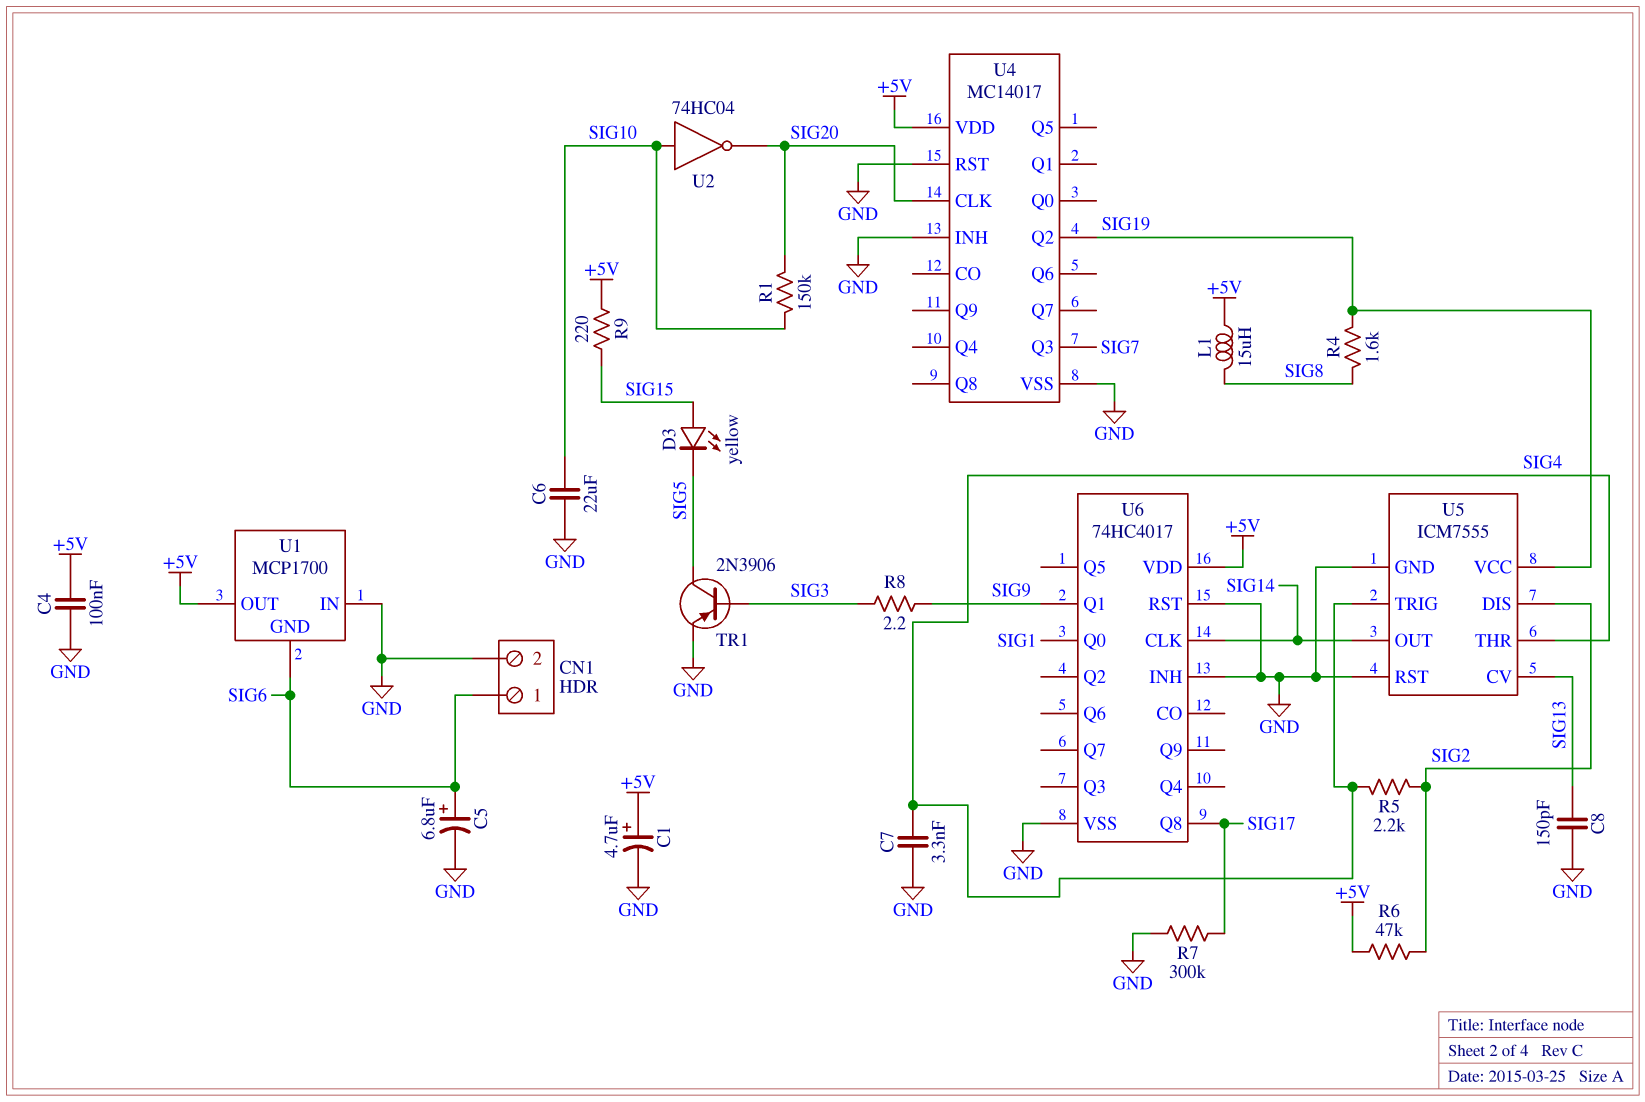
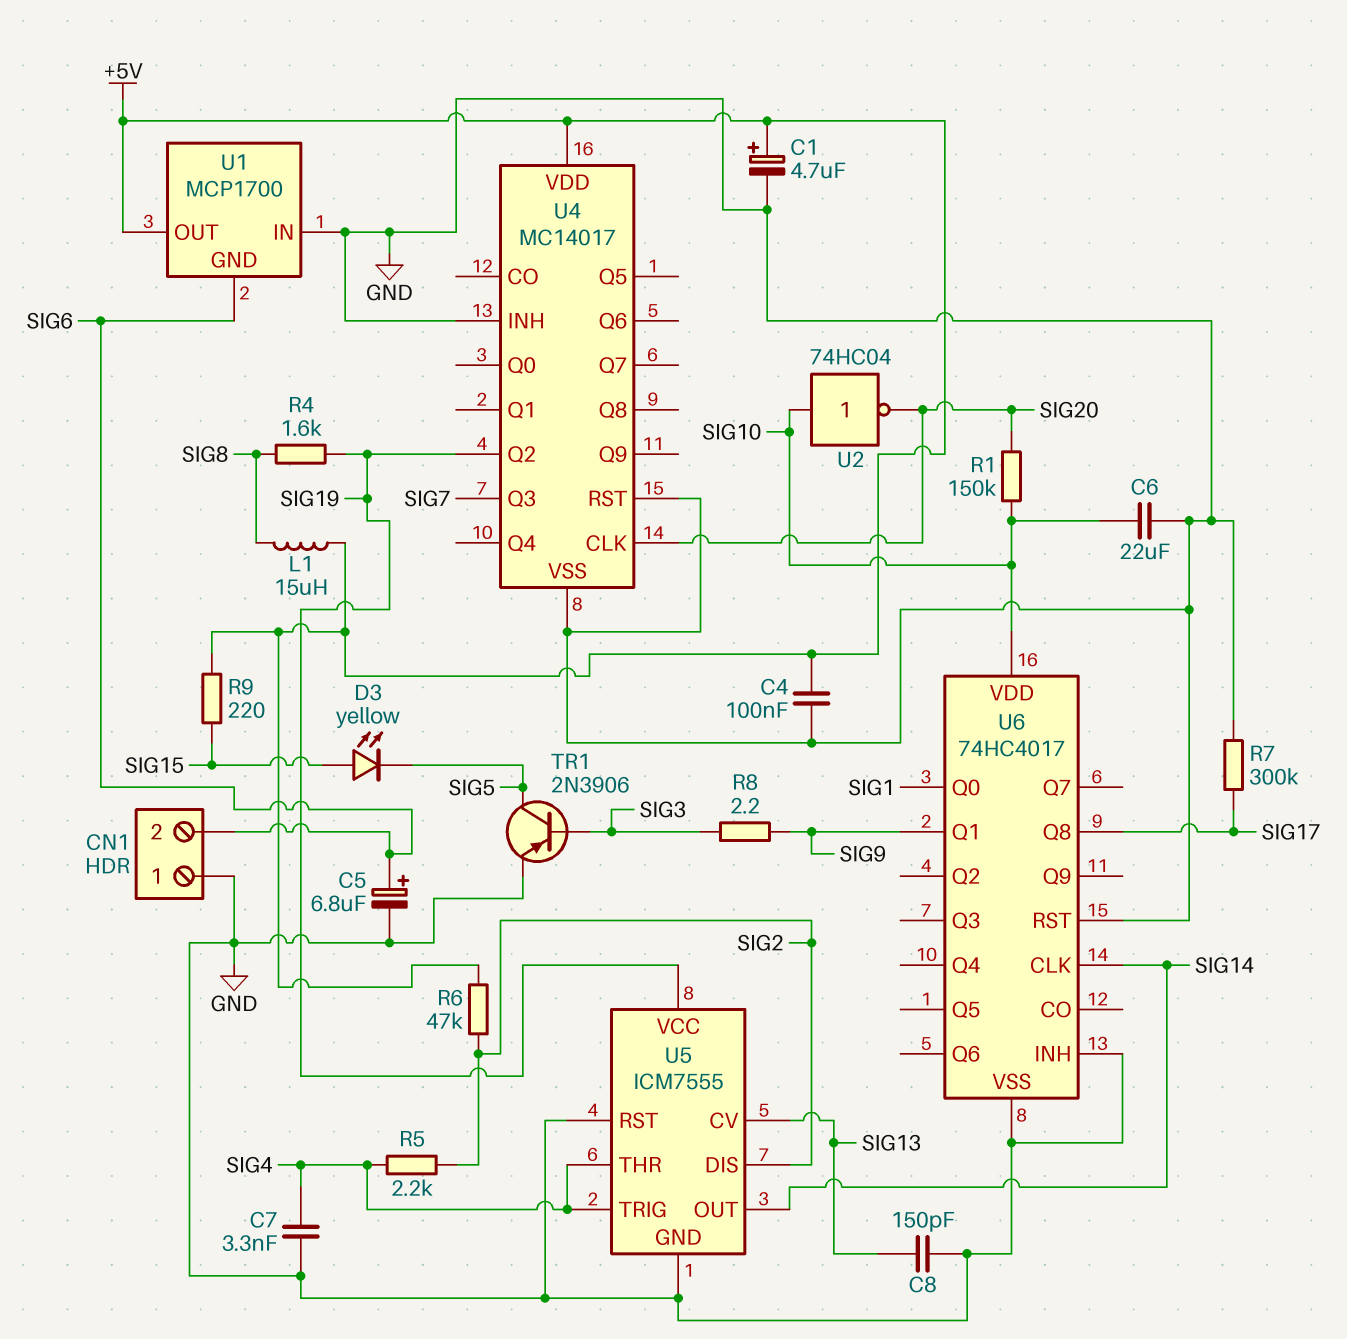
CN1 pin 1: SIG6 -> GND
CN1 pin 2: GND -> SIG6
U6 pin VDD: +5V -> SIG10

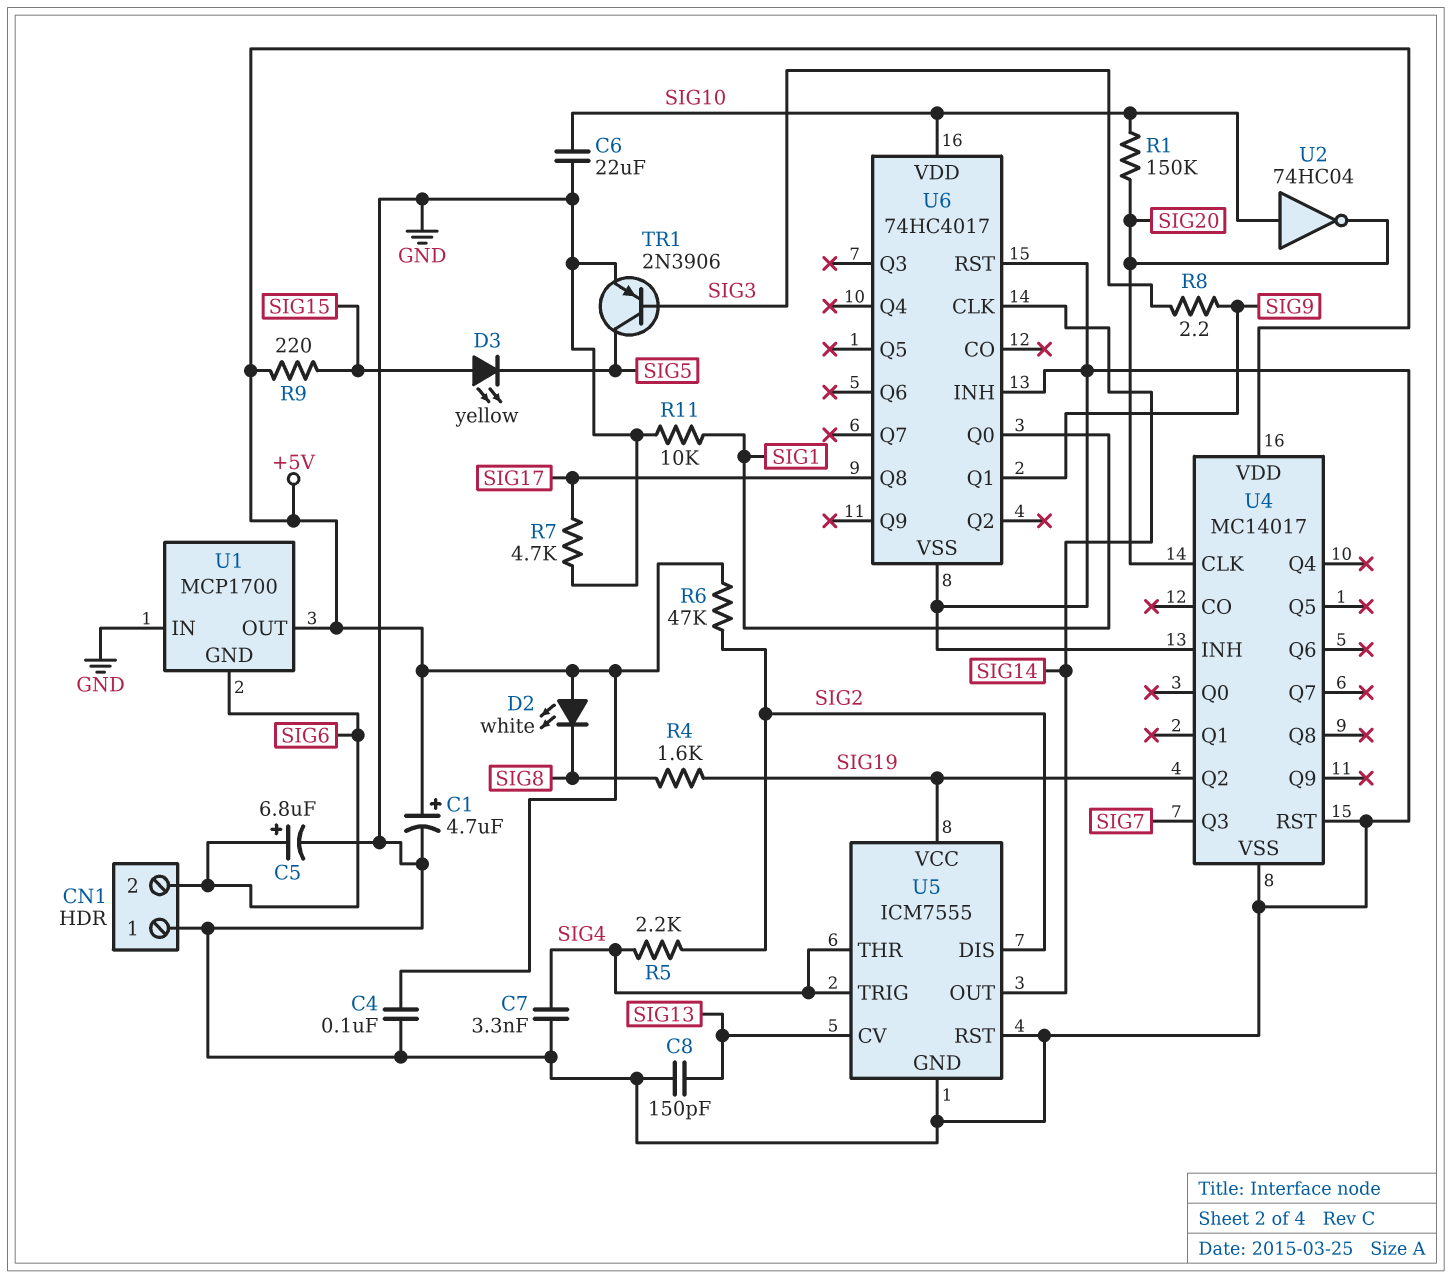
D2: none -> LED white (A +5V, K SIG8)
L1: 15uH (+5V, SIG8) -> none
R7: 300k (GND, SIG17) -> 4.7k (GND, SIG17)
R11: none -> 10k (GND, SIG1)

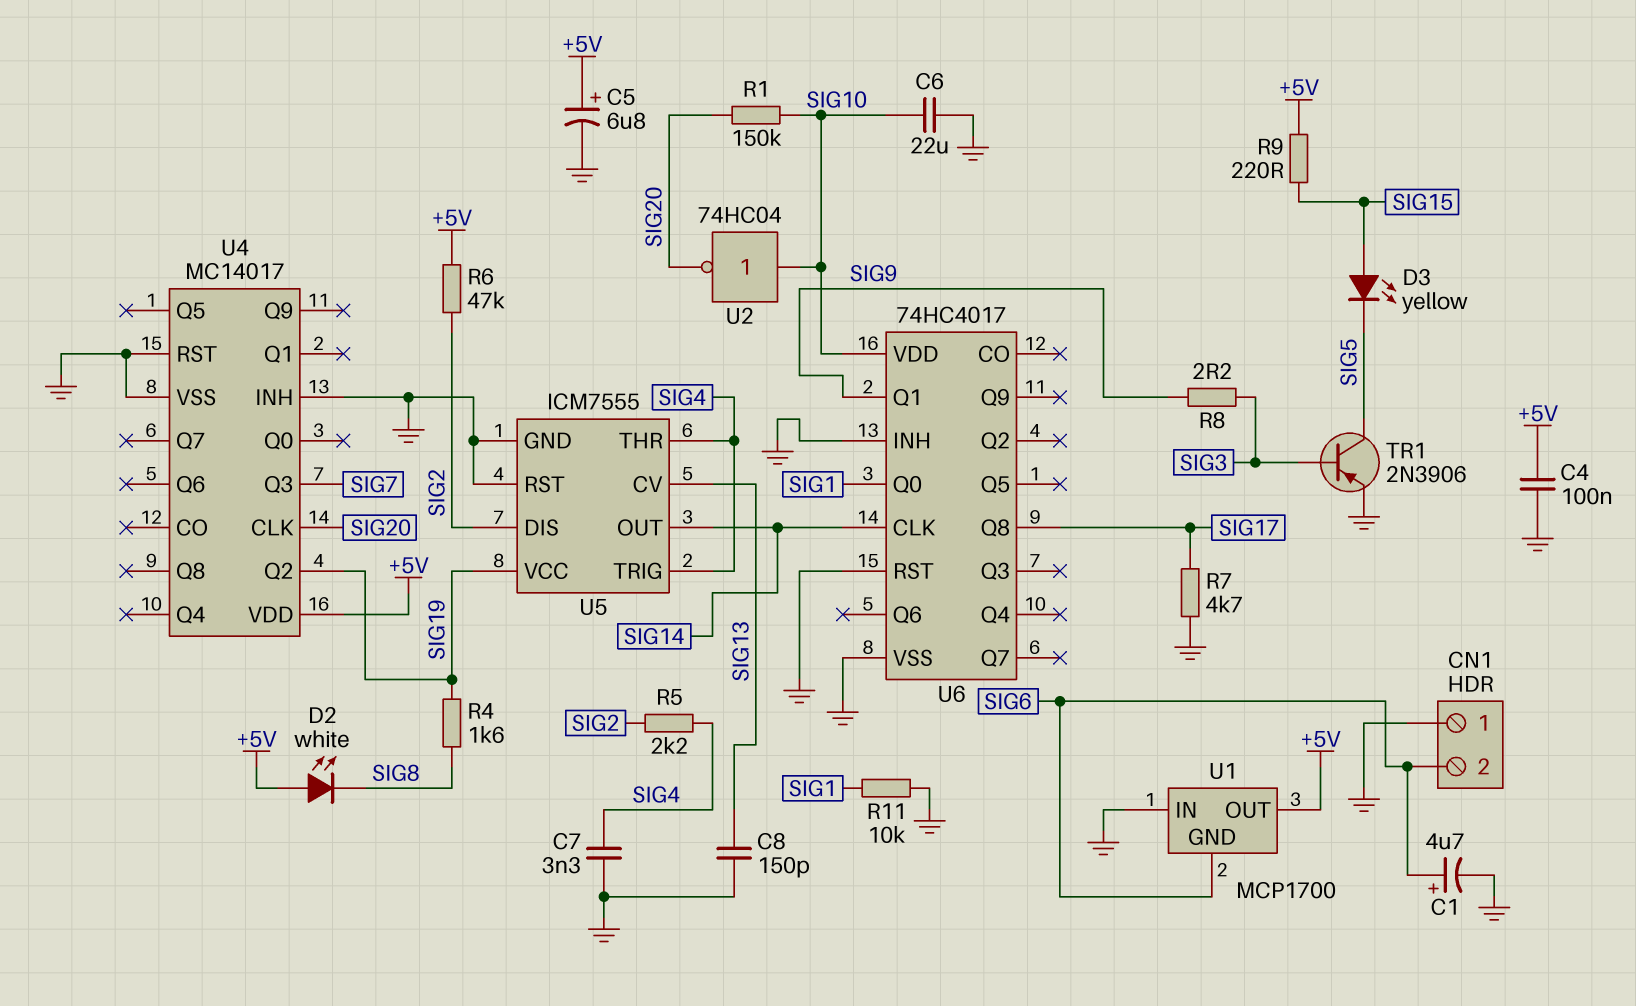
C1: 4.7uF (plus +5V, minus GND) -> 4.7uF (plus SIG6, minus GND)
C5: 6.8uF (plus SIG6, minus GND) -> 6.8uF (plus +5V, minus GND)

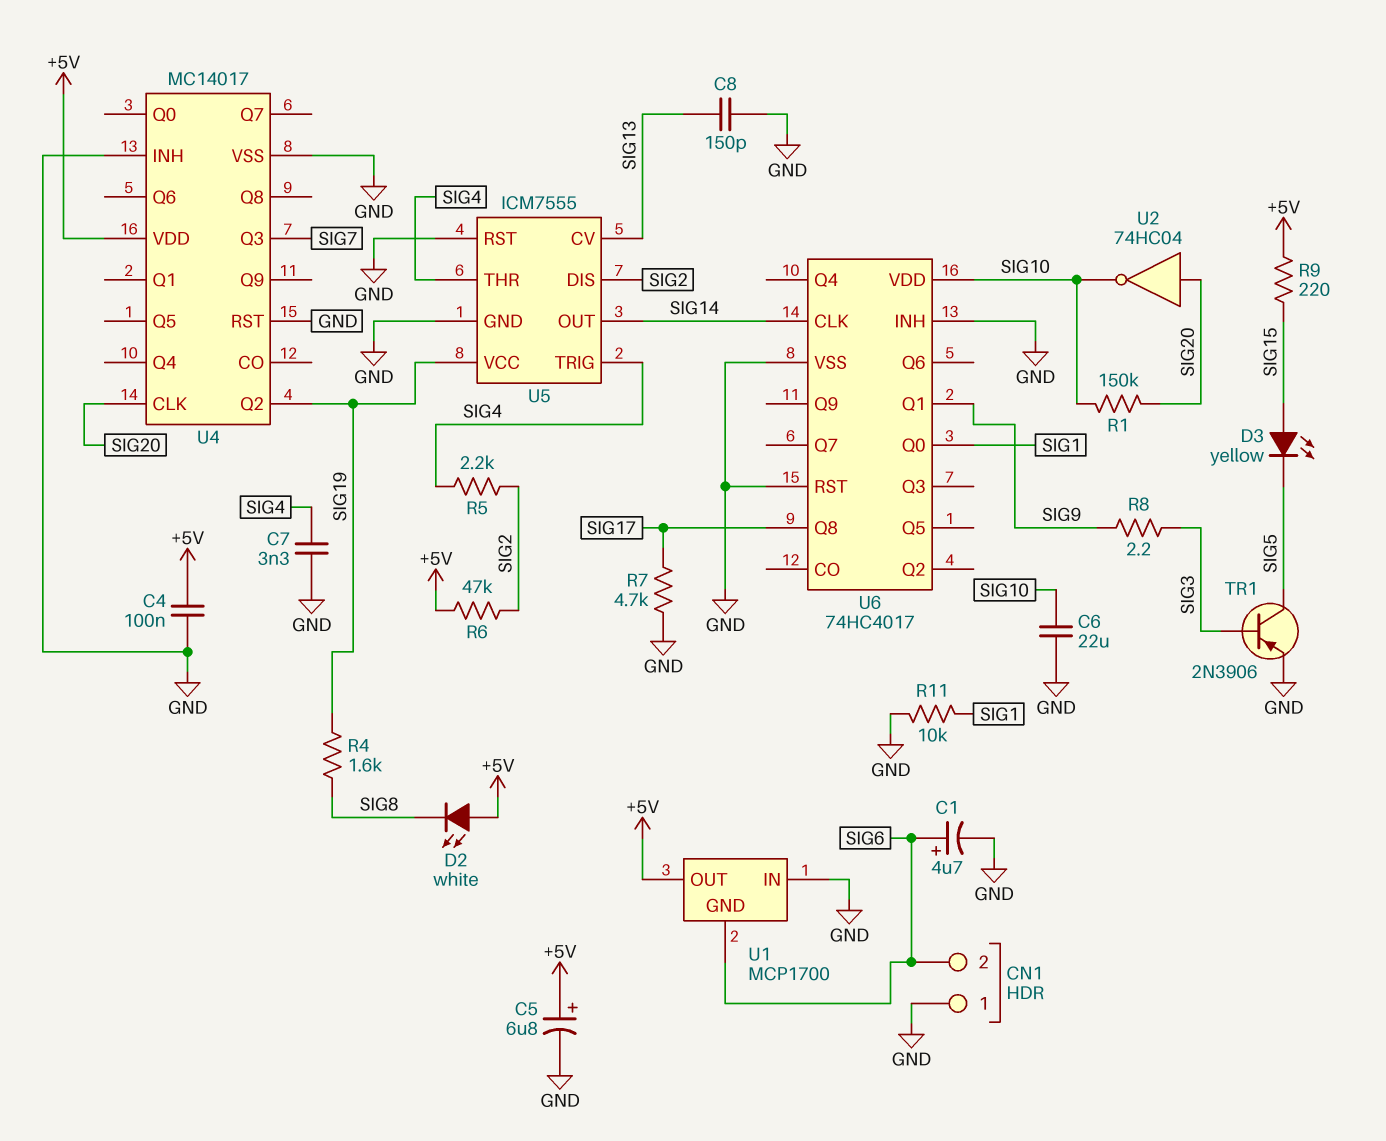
U2: NOT 74HC04 (in SIG10, out SIG20) -> NOT 74HC04 (in SIG20, out SIG10)

